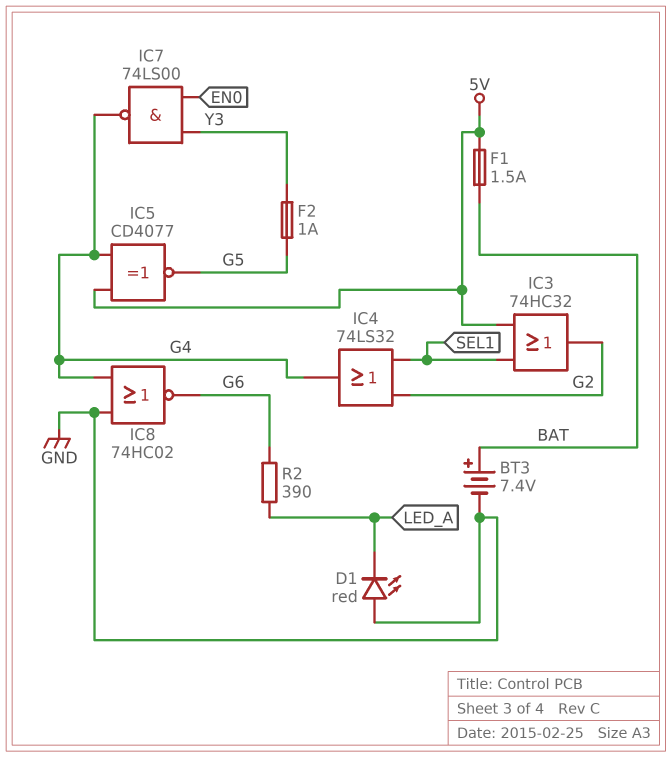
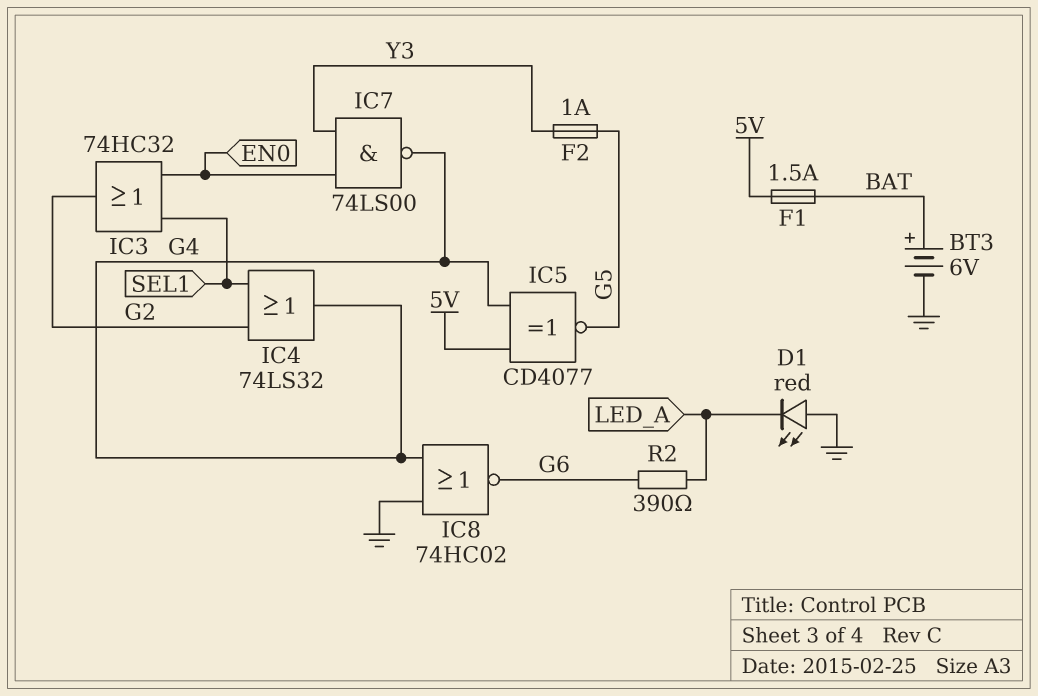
BT3: 7.4V (plus BAT, minus GND) -> 6V (plus BAT, minus GND)
IC3: OR 74HC32 (in 5V, in SEL1, out G2) -> OR 74HC32 (in EN0, in SEL1, out G2)

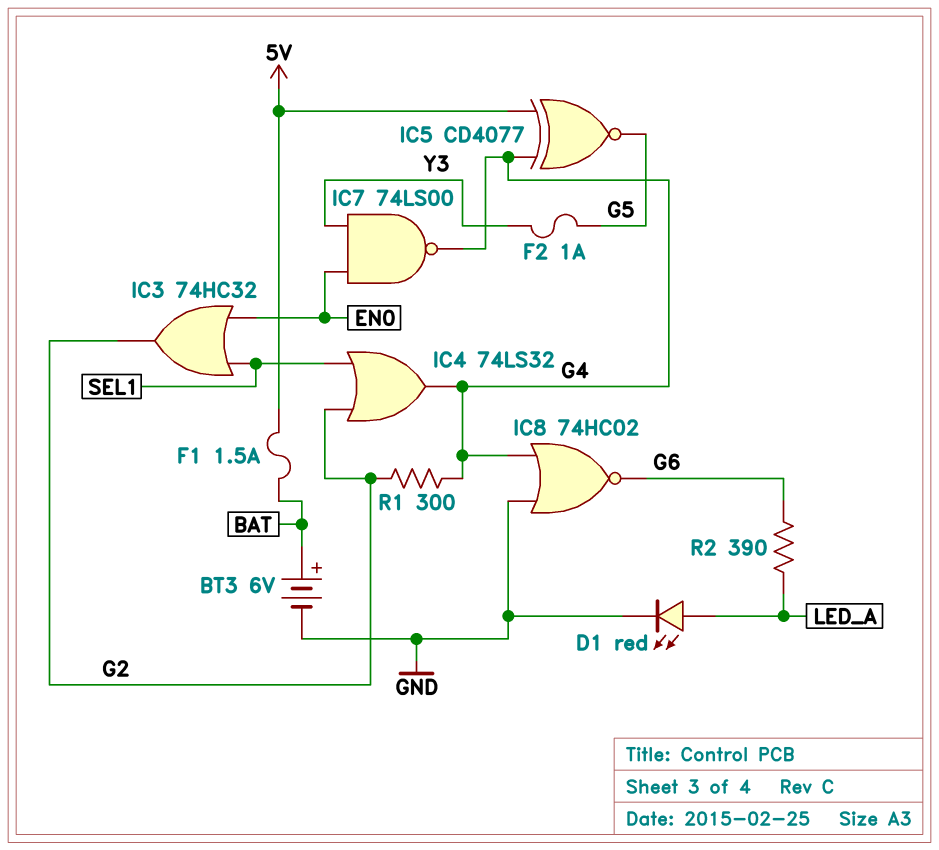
D1: LED red (A GND, K LED_A) -> LED red (A LED_A, K GND)
R1: none -> 300 (G2, G4)

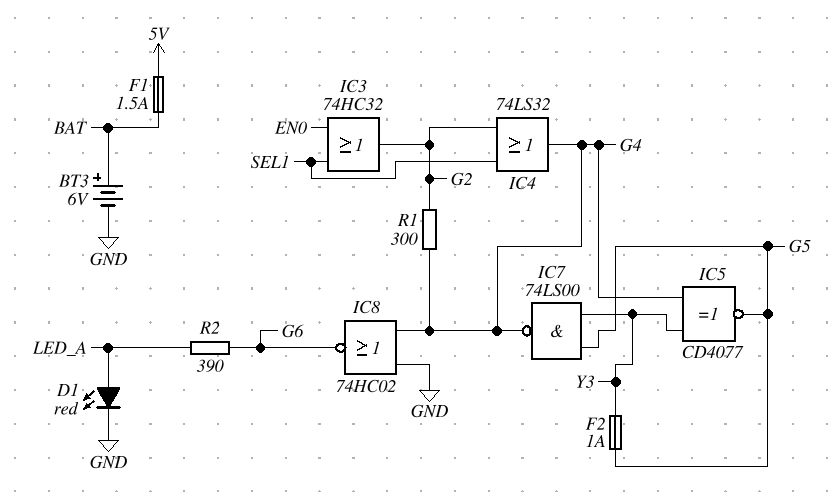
IC5: XNOR CD4077 (in 5V, in G4, out G5) -> XNOR CD4077 (in G4, in Y3, out G5)
IC7: NAND 74LS00 (in EN0, in Y3, out G4) -> NAND 74LS00 (in G5, in Y3, out G4)

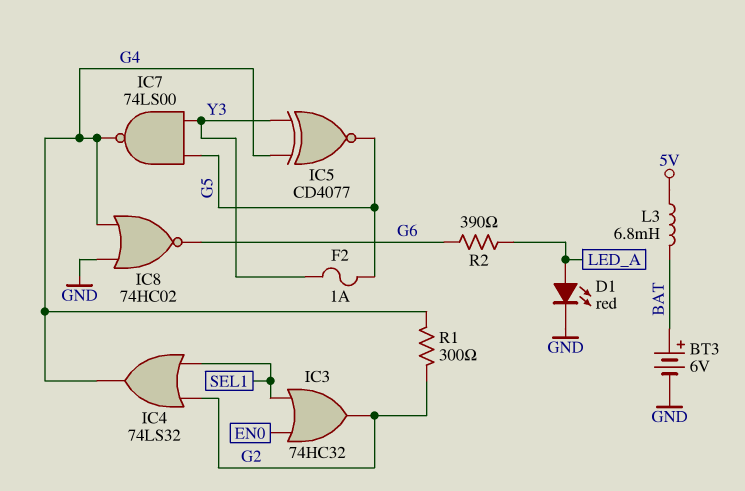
F1: 1.5A (5V, BAT) -> none
L3: none -> 6.8mH (5V, BAT)

